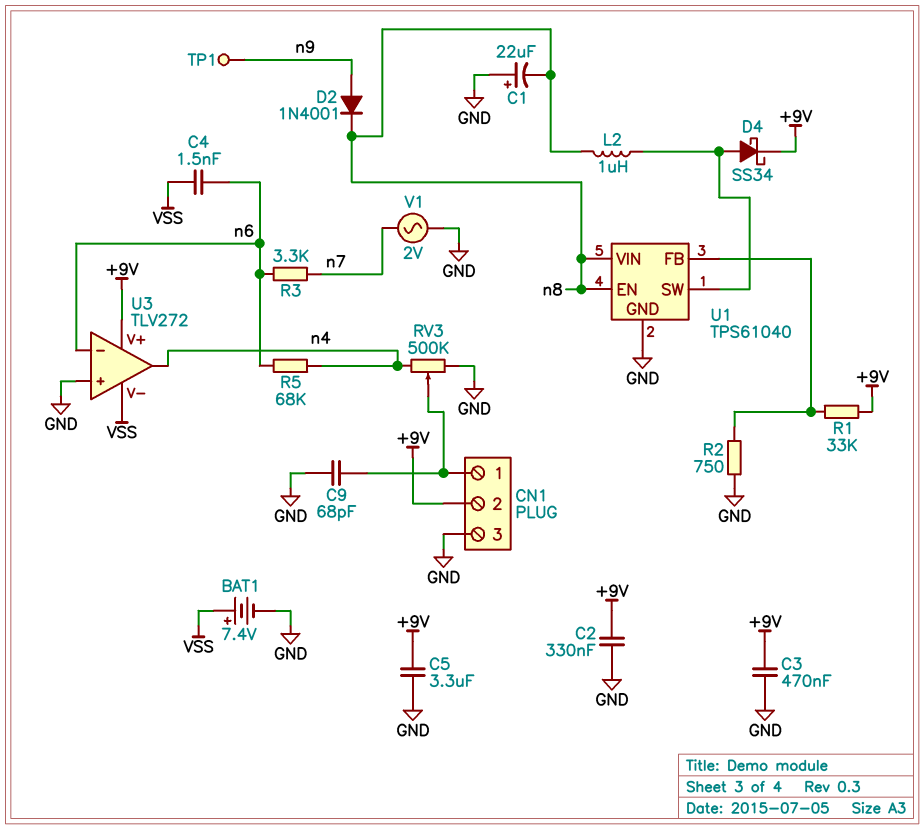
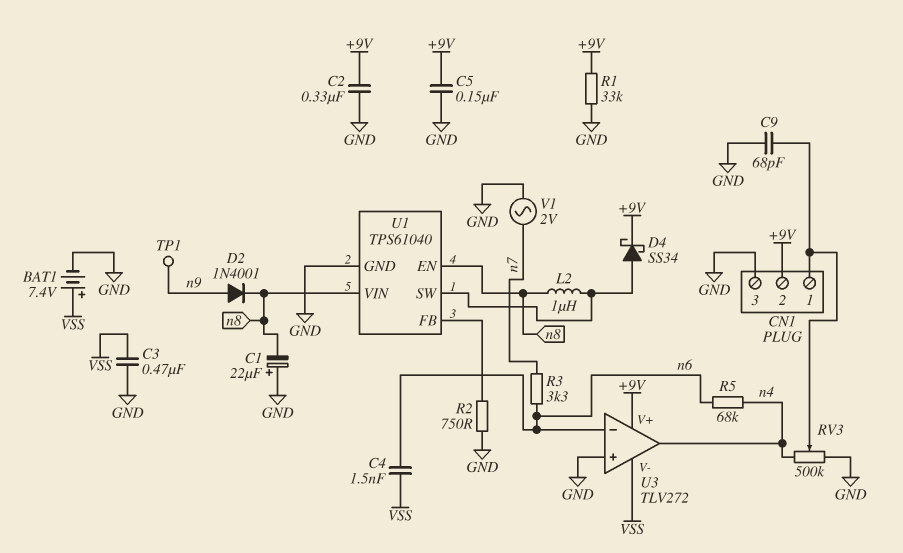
C3: 470nF (+9V, GND) -> 470nF (GND, VSS)
C5: 3.3uF (+9V, GND) -> 150nF (+9V, GND)
R1: 33k (+9V, U1/FB) -> 33k (+9V, GND)

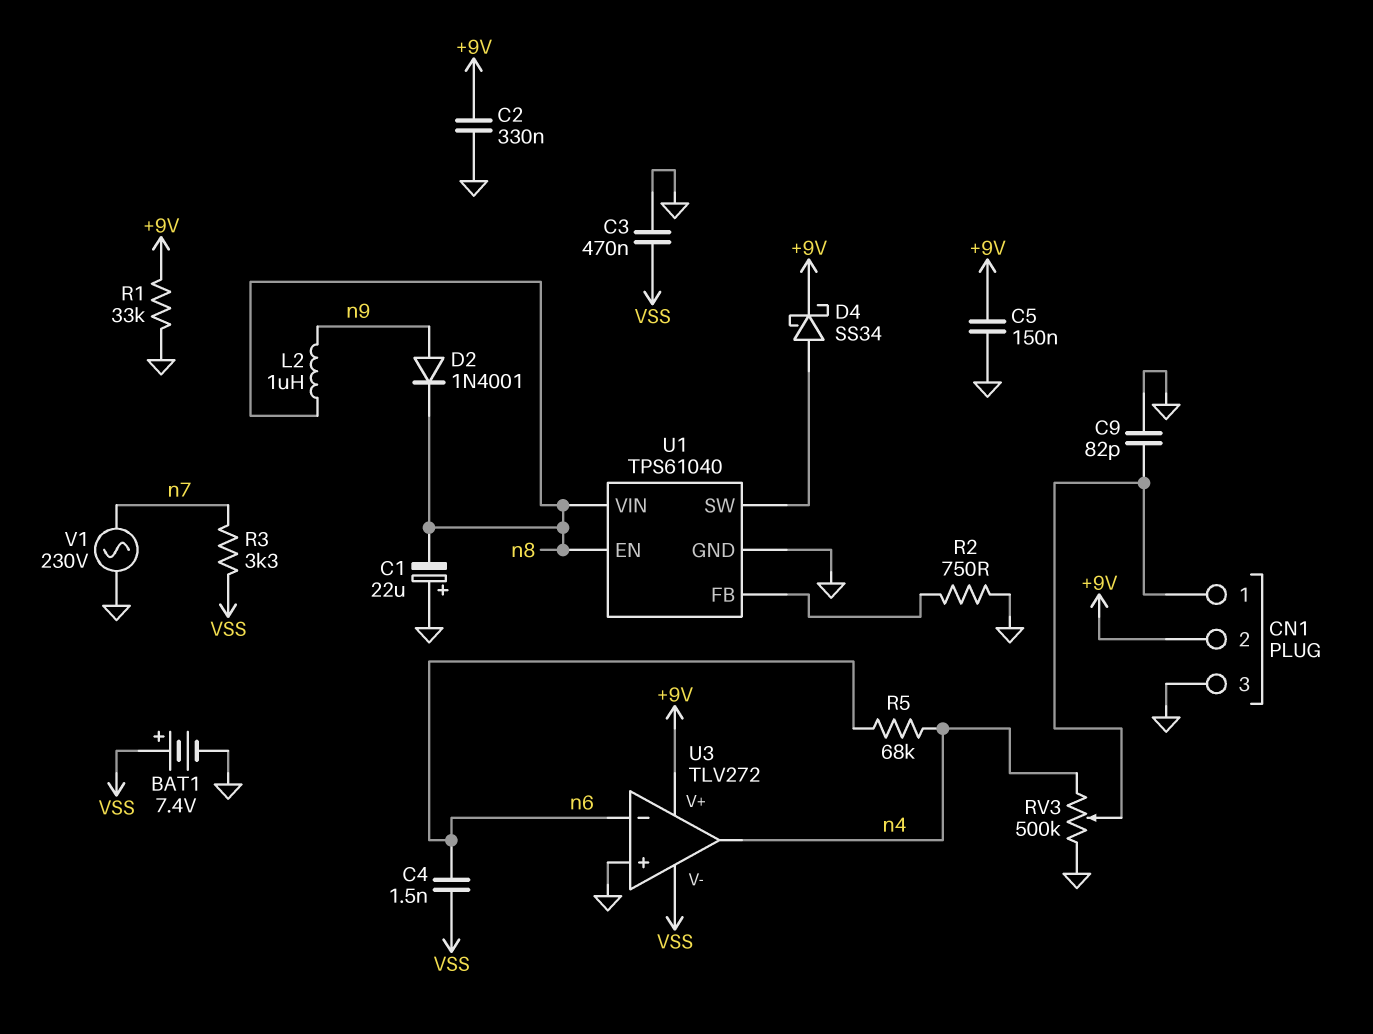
C9: 68pF (CN1/1, GND) -> 82pF (CN1/1, GND)
L2: 1uH (U1/SW, n8) -> 1uH (n8, n9)
R3: 3.3k (n6, n7) -> 3.3k (VSS, n7)
TP1: test point (n9) -> none
V1: AC 2V (GND, n7) -> AC 230V (GND, n7)

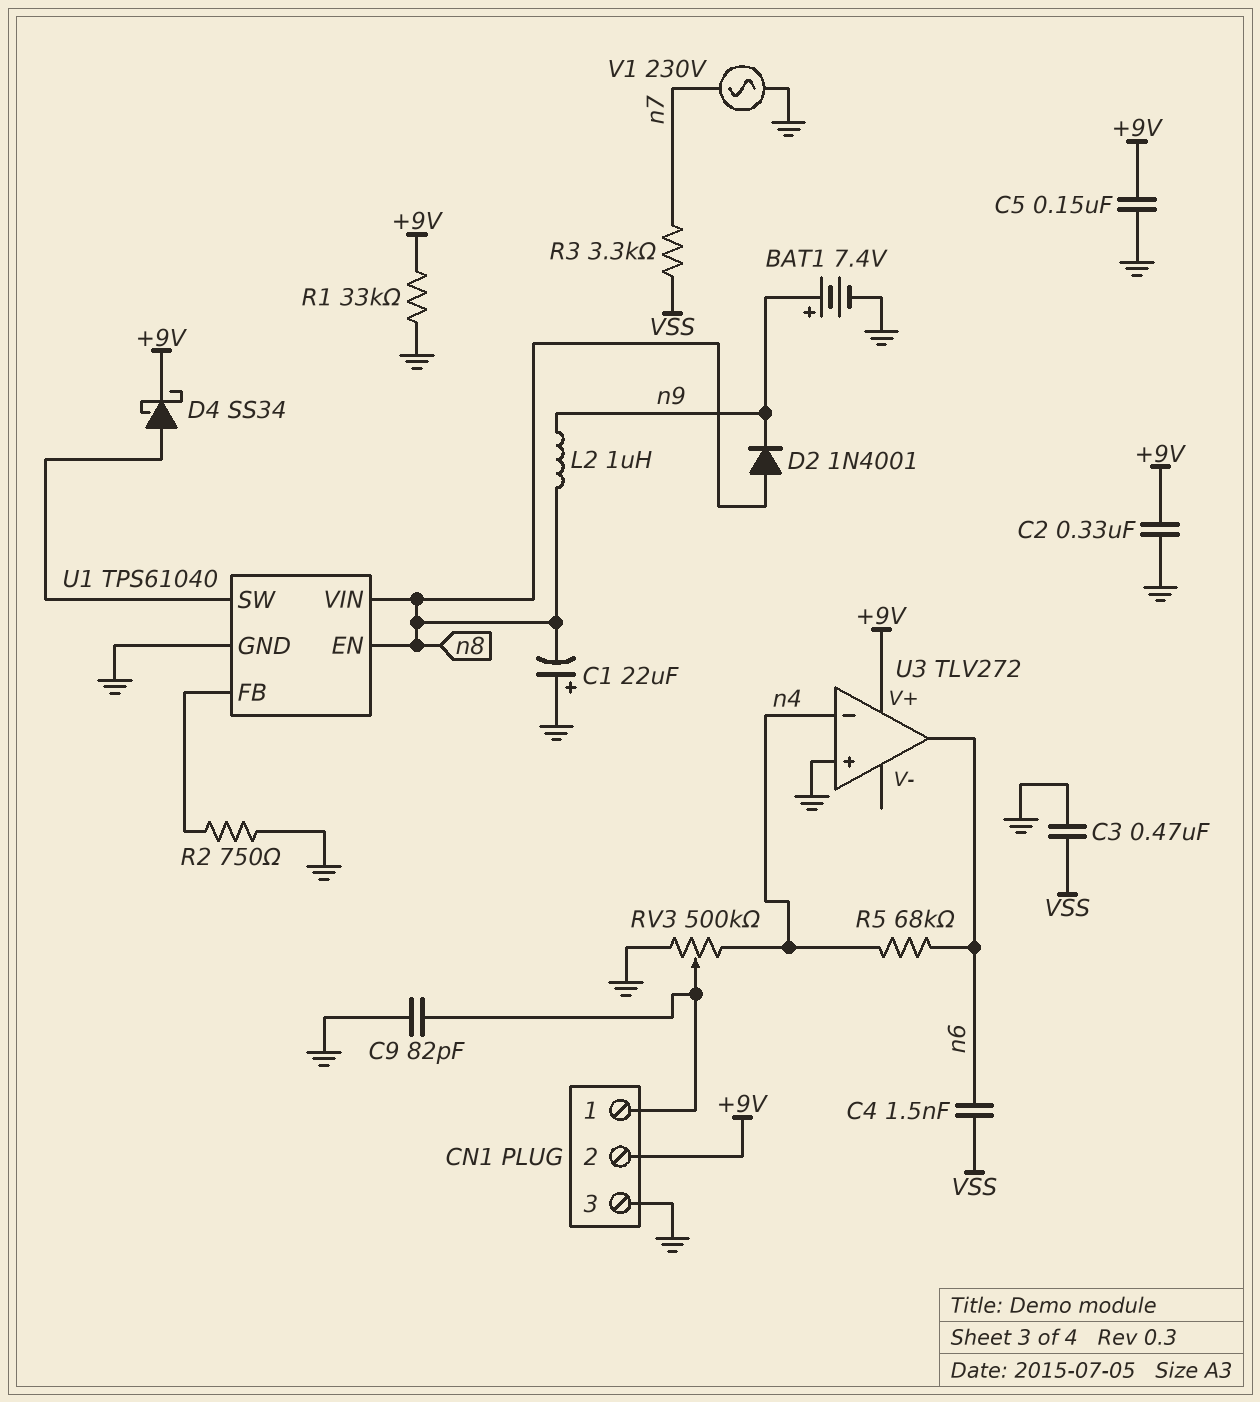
BAT1: 7.4V (plus VSS, minus GND) -> 7.4V (plus n9, minus GND)
D2: diode 1N4001 (A n9, K n8) -> diode 1N4001 (A n8, K n9)
U3 pin V-: VSS -> none
U3 pin in-: n6 -> n4
U3 pin out: n4 -> n6

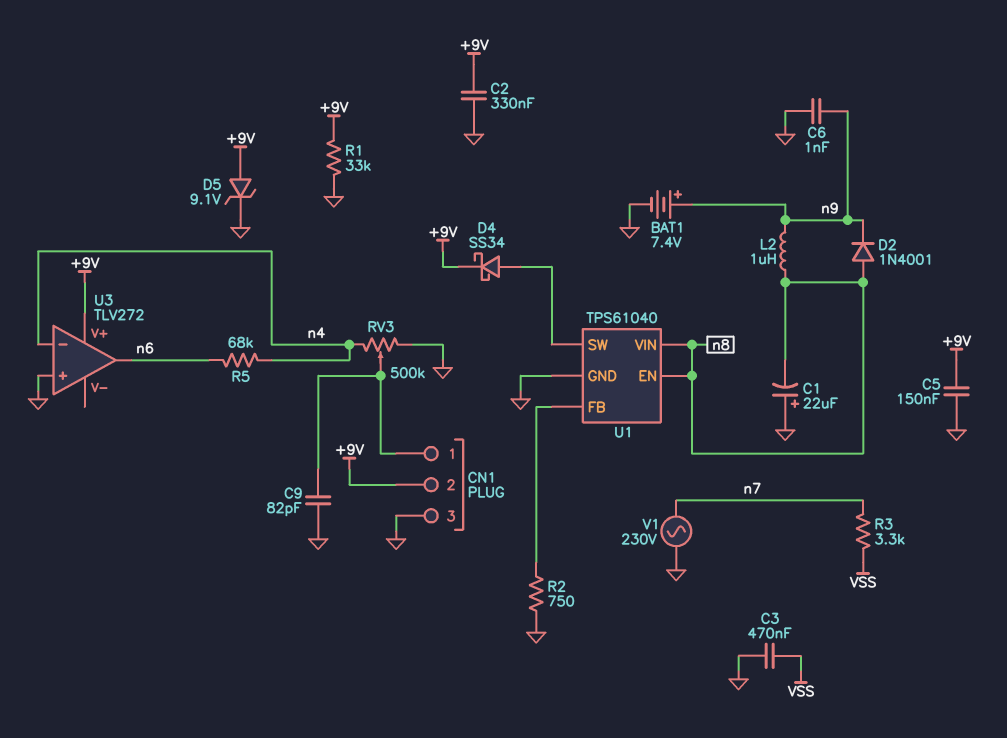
C4: 1.5nF (VSS, n6) -> none
C6: none -> 1nF (GND, n9)
D5: none -> zener 9.1V (A +9V, K GND)

